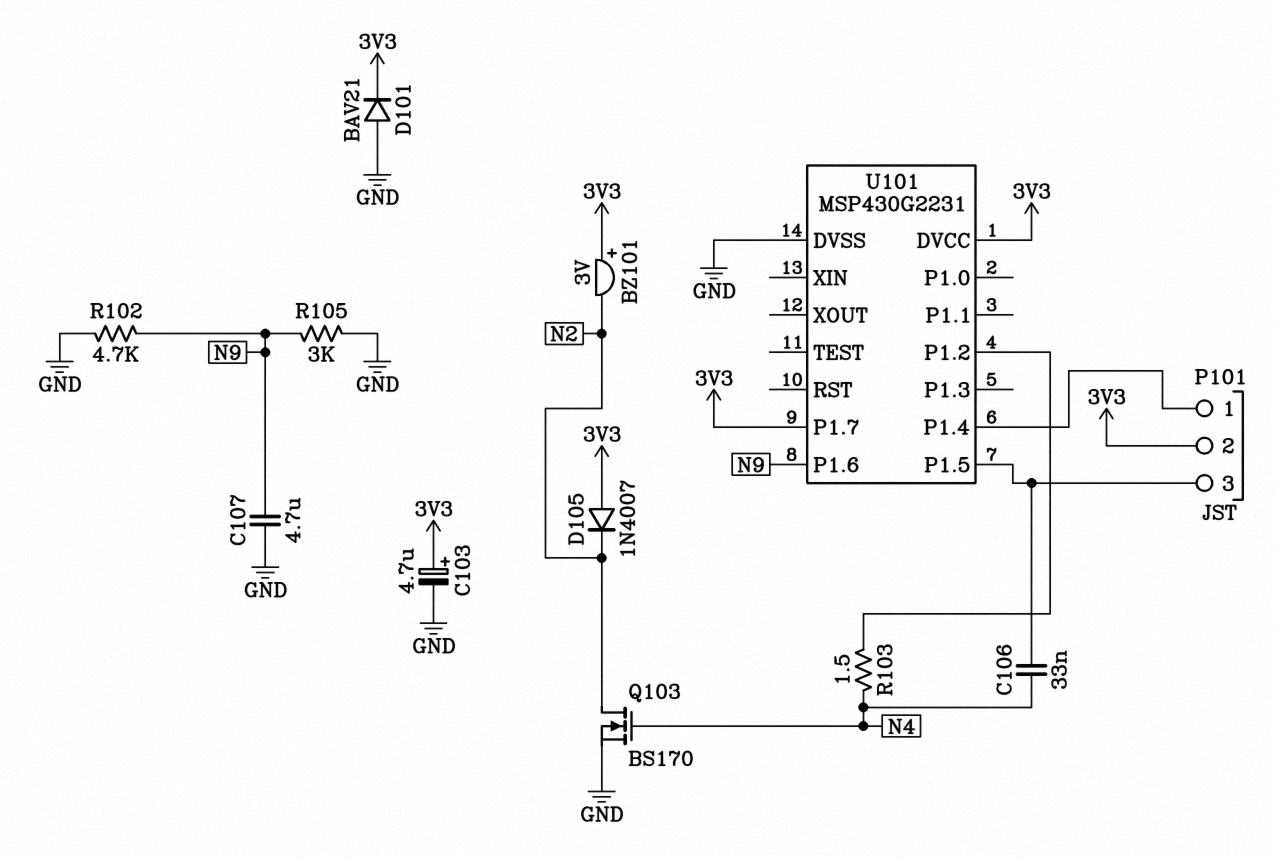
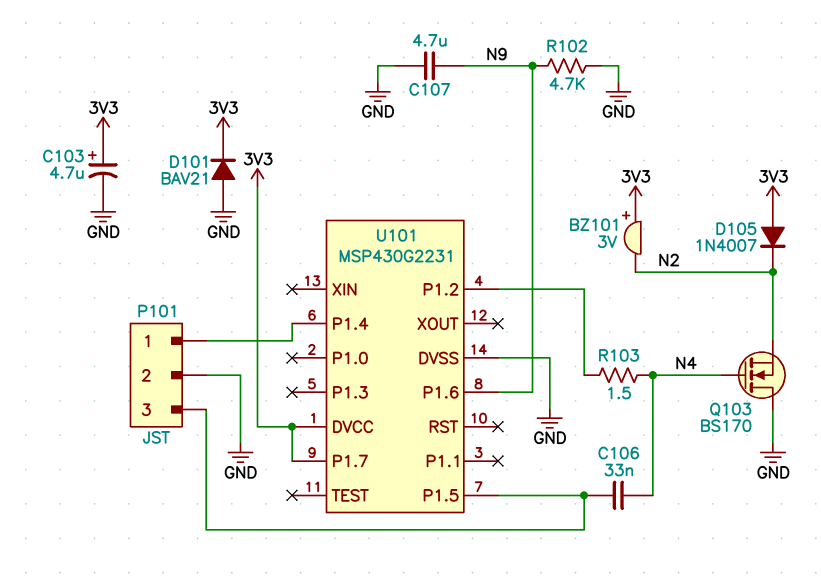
P101 pin 2: 3V3 -> GND
Q103: NMOS BS170 (G N4, D N2, S GND) -> NMOS BS170 (G N4, D GND, S N2)
R105: 3k (GND, N9) -> none

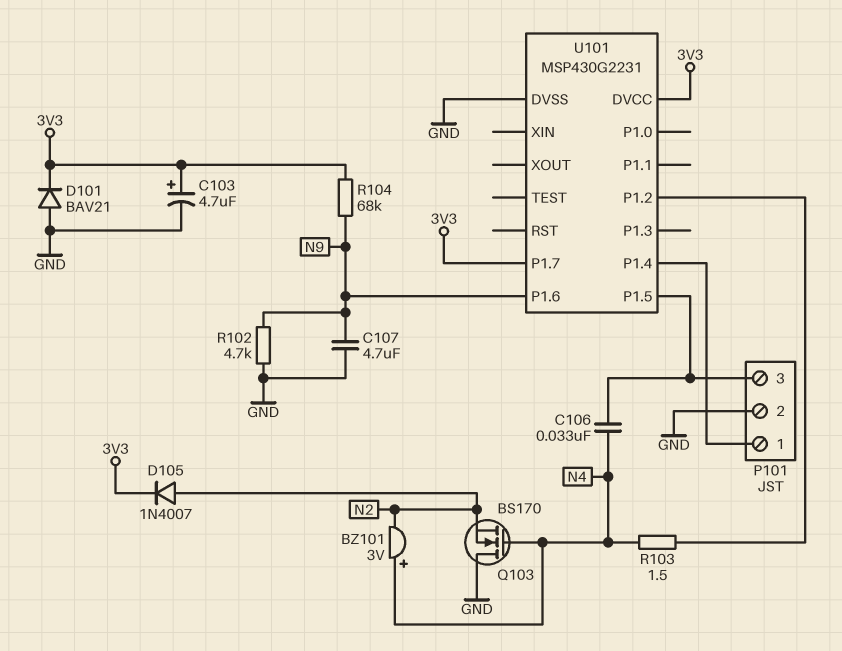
BZ101: buzzer 3V (plus 3V3, minus N2) -> buzzer 3V (plus N4, minus N2)
D105: diode 1N4007 (A 3V3, K N2) -> diode 1N4007 (A N2, K 3V3)
R104: none -> 68k (3V3, N9)

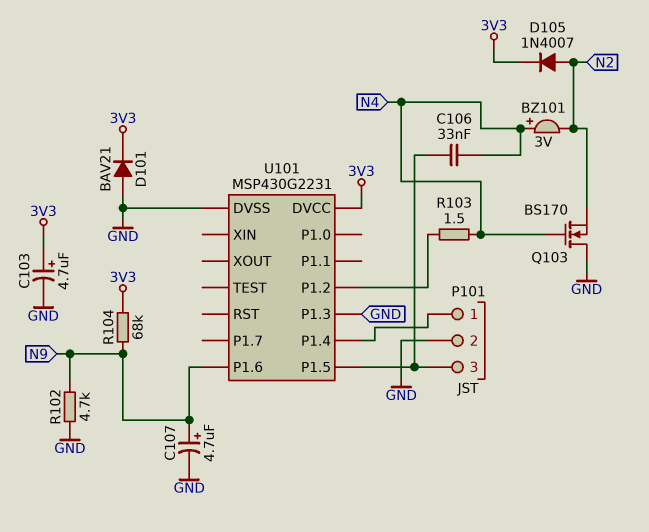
C107: 4.7uF (GND, N9) -> 4.7uF (plus N9, minus GND)
U101 pin P1.3: none -> GND
U101 pin P1.7: 3V3 -> none

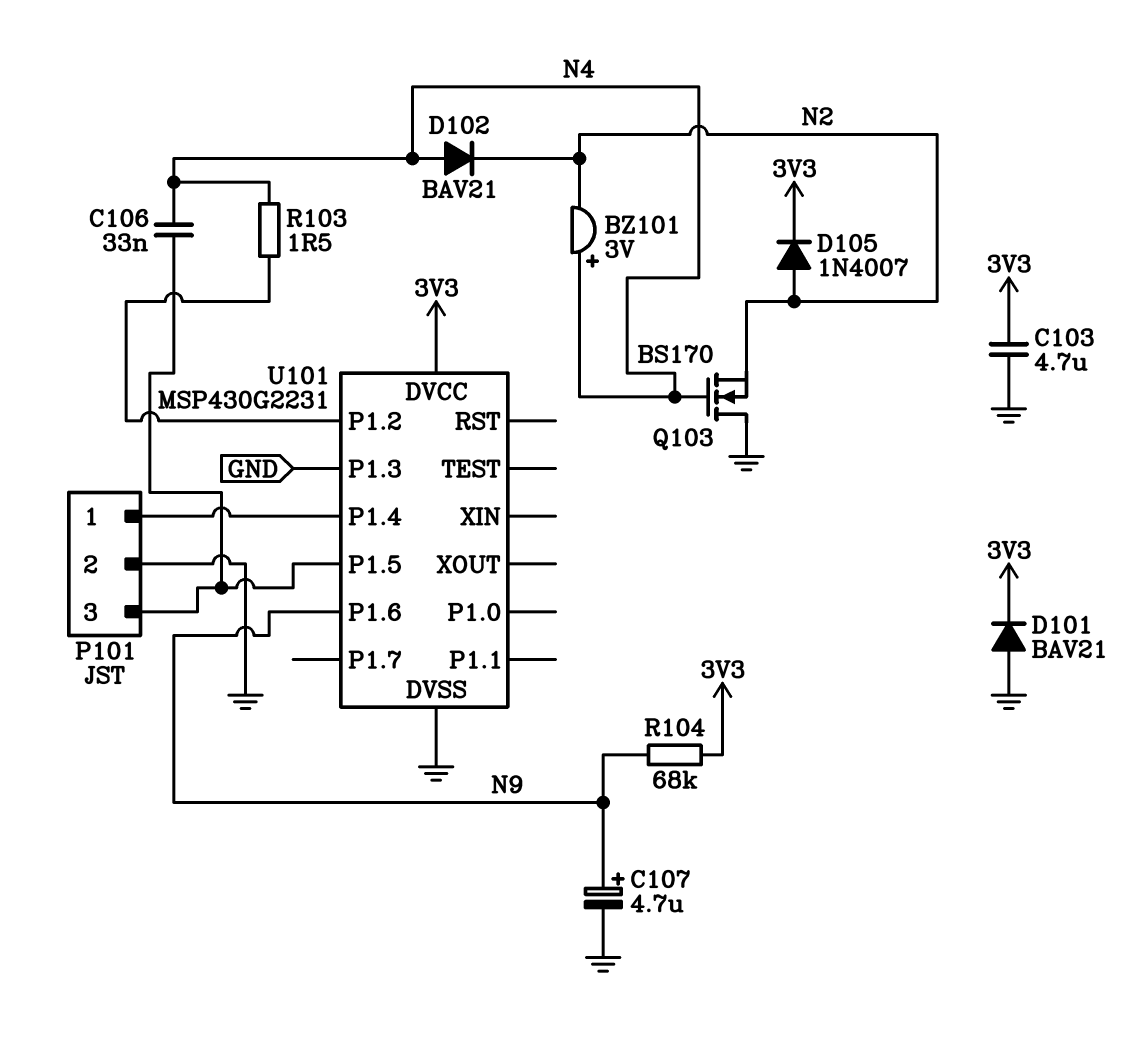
C103: 4.7uF (plus 3V3, minus GND) -> 4.7uF (3V3, GND)
D102: none -> diode BAV21 (A N4, K N2)
R102: 4.7k (GND, N9) -> none

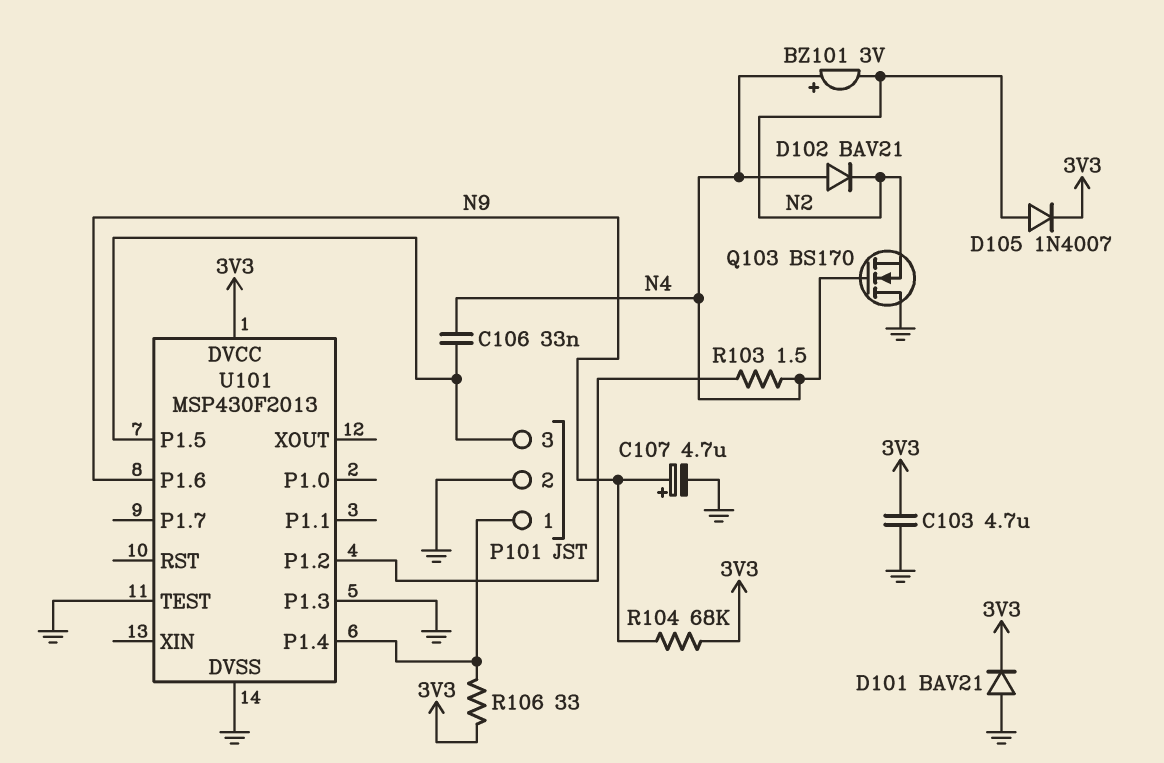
R106: none -> 33 (3V3, P101/1)
U101: MSP430G2231 -> MSP430F2013
U101 pin TEST: none -> GND

